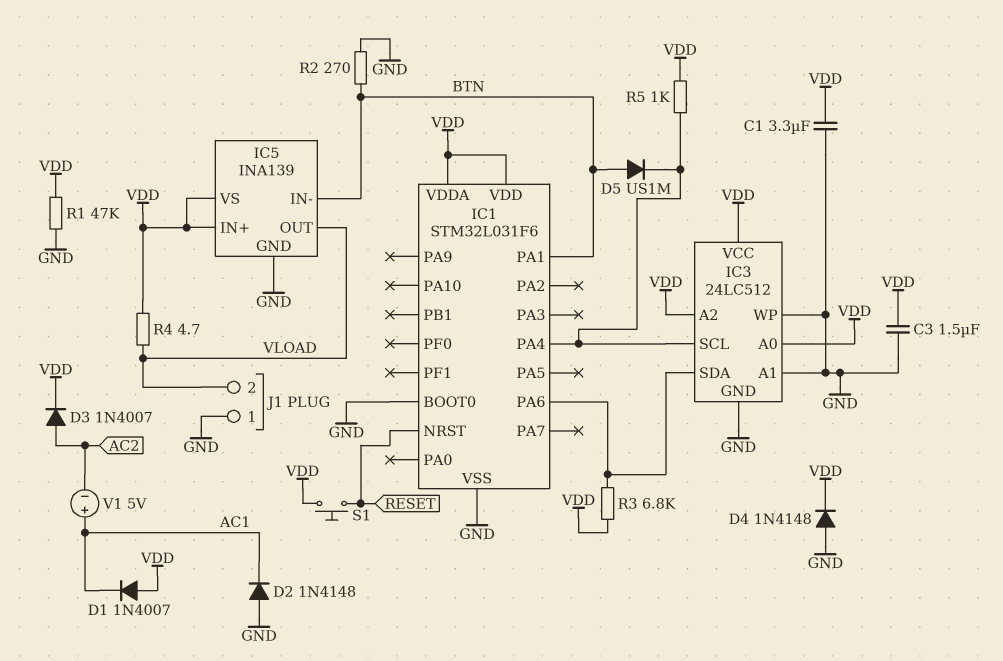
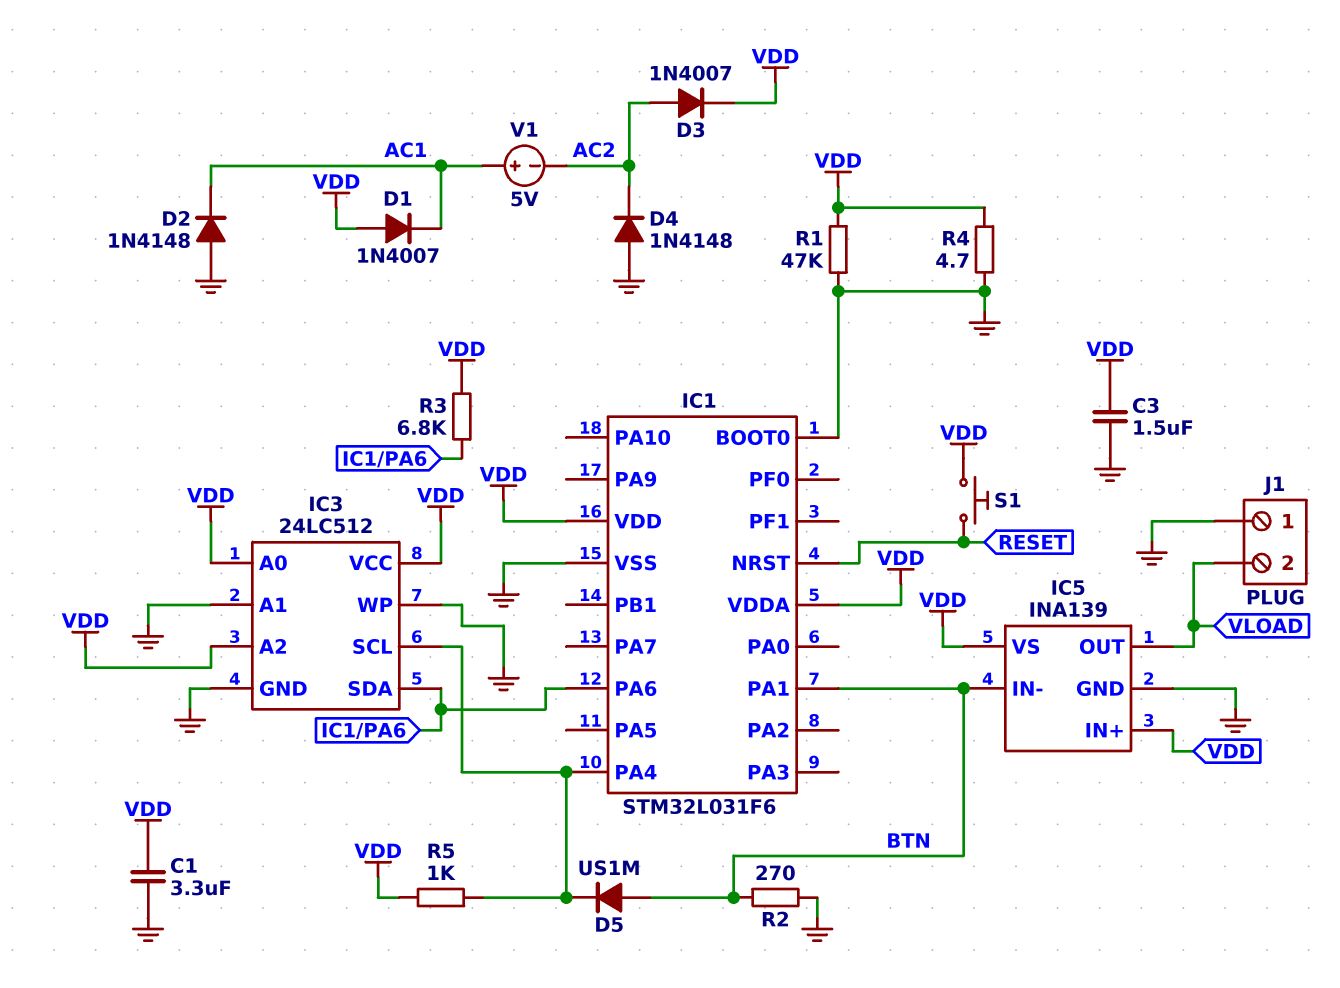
D4: diode 1N4148 (A GND, K VDD) -> diode 1N4148 (A GND, K AC2)
R4: 4.7 (VDD, VLOAD) -> 4.7 (GND, VDD)

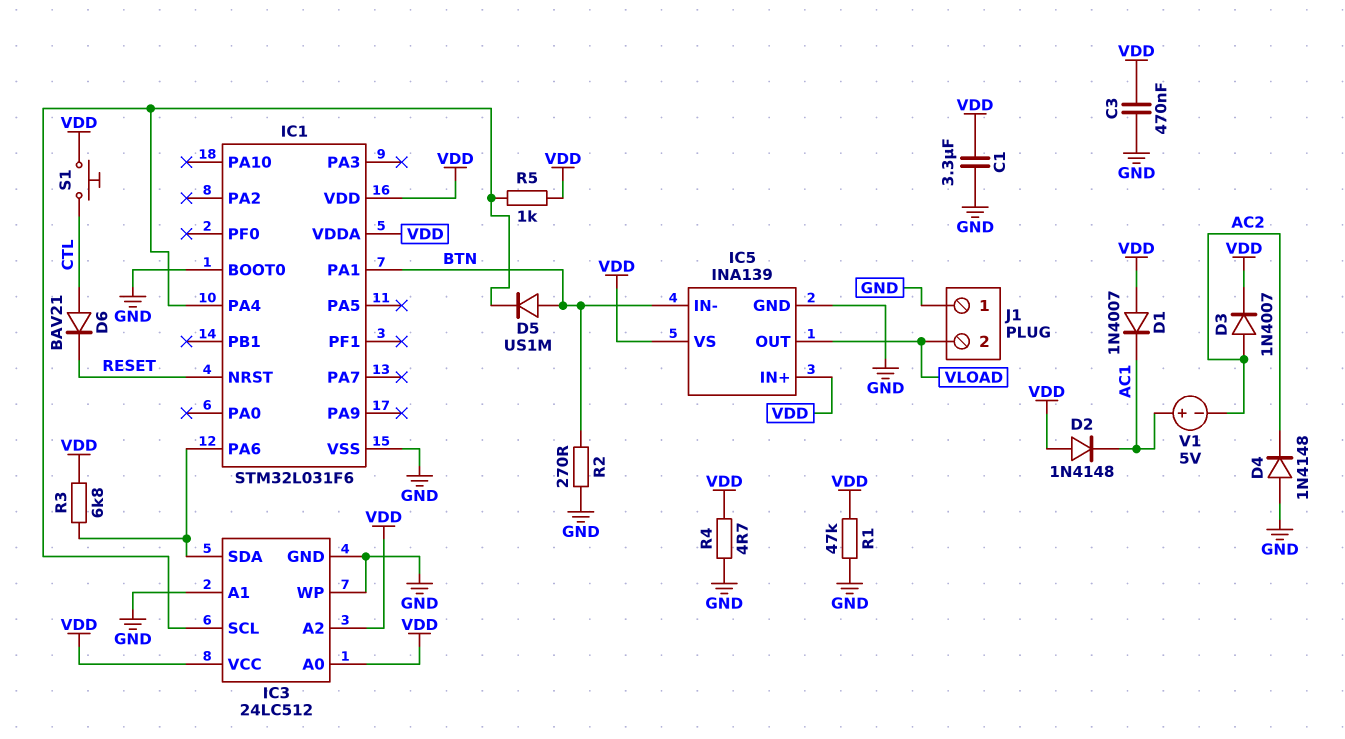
C3: 1.5uF (GND, VDD) -> 470nF (GND, VDD)
D2: diode 1N4148 (A GND, K AC1) -> diode 1N4148 (A VDD, K AC1)
D6: none -> diode BAV21 (A CTL, K RESET)
S1: button (RESET, VDD) -> button (CTL, VDD)

